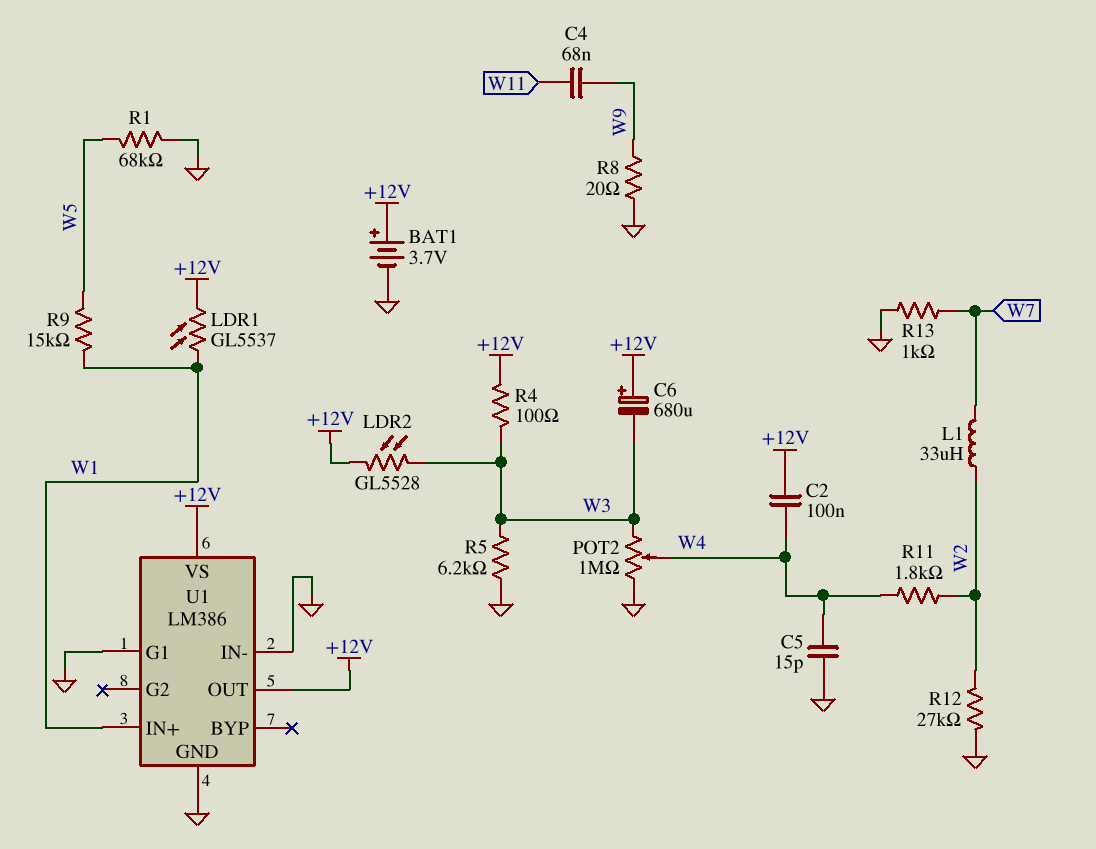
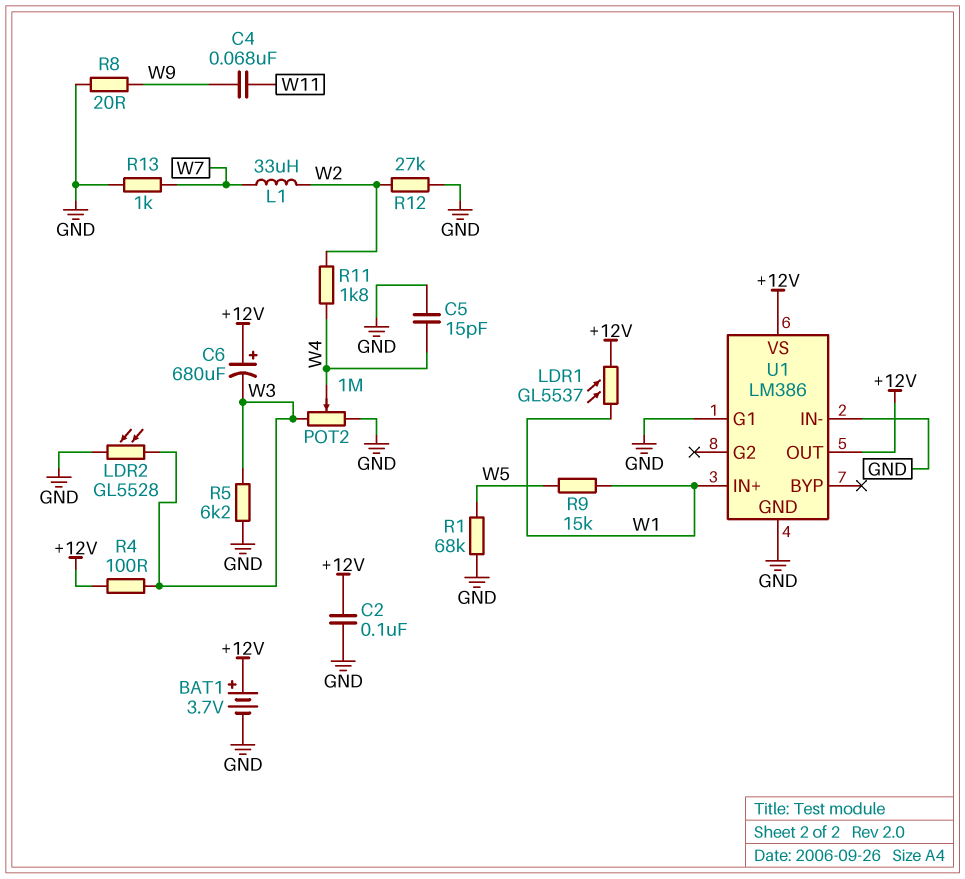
C2: 100nF (+12V, W4) -> 100nF (+12V, GND)
LDR2: GL5528 (+12V, W3) -> GL5528 (GND, W3)

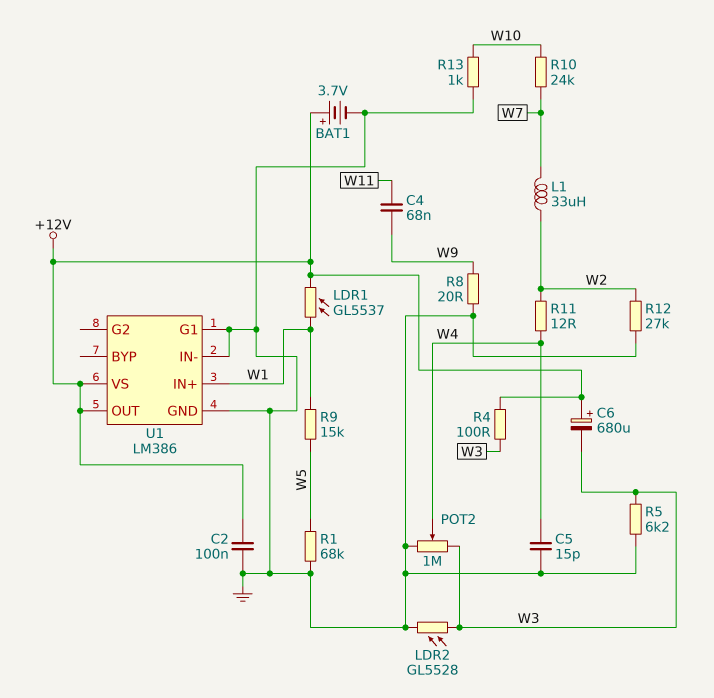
R10: none -> 24k (W7, W10)
R11: 1.8k (W2, W4) -> 12 (W2, W4)
R13: 1k (GND, W7) -> 1k (GND, W10)

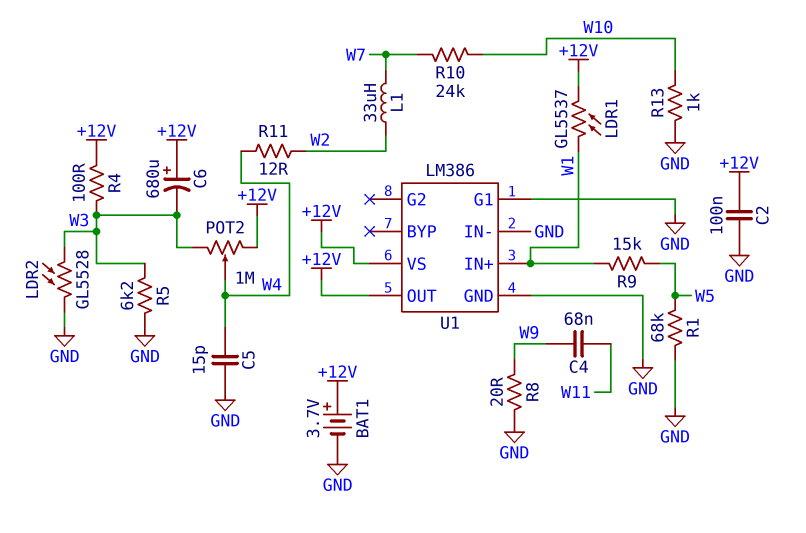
POT2: 1M (GND, W3, wiper W4) -> 1M (+12V, W3, wiper W4)
R12: 27k (GND, W2) -> none

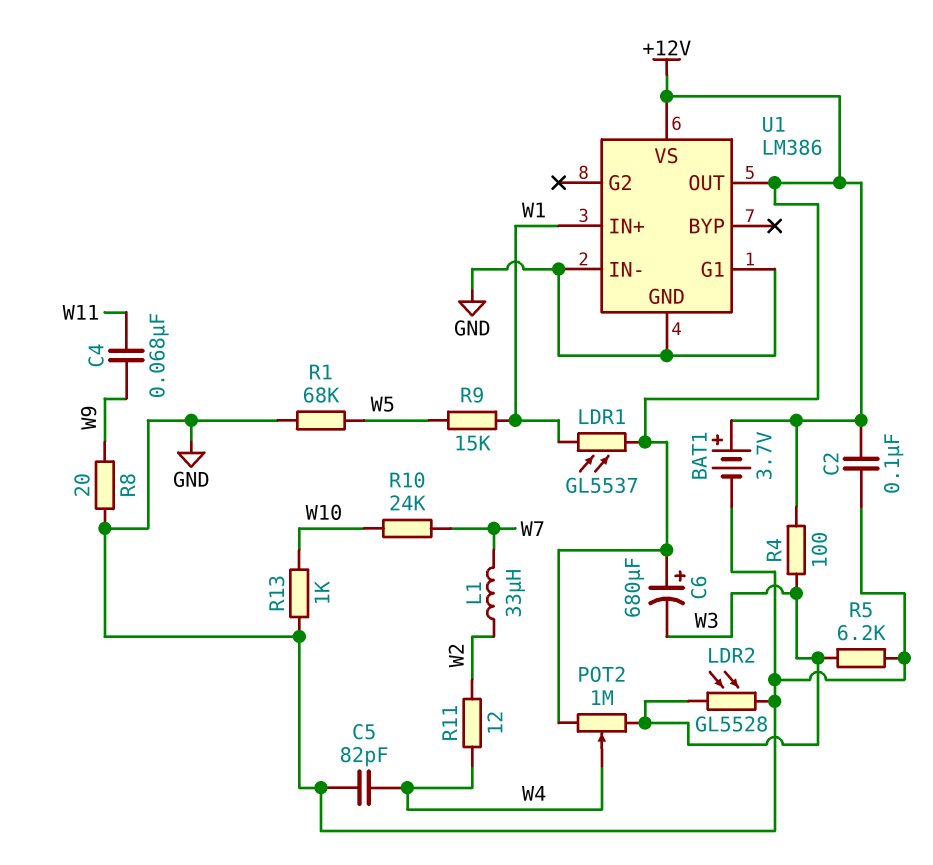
C5: 15pF (GND, W4) -> 82pF (GND, W4)

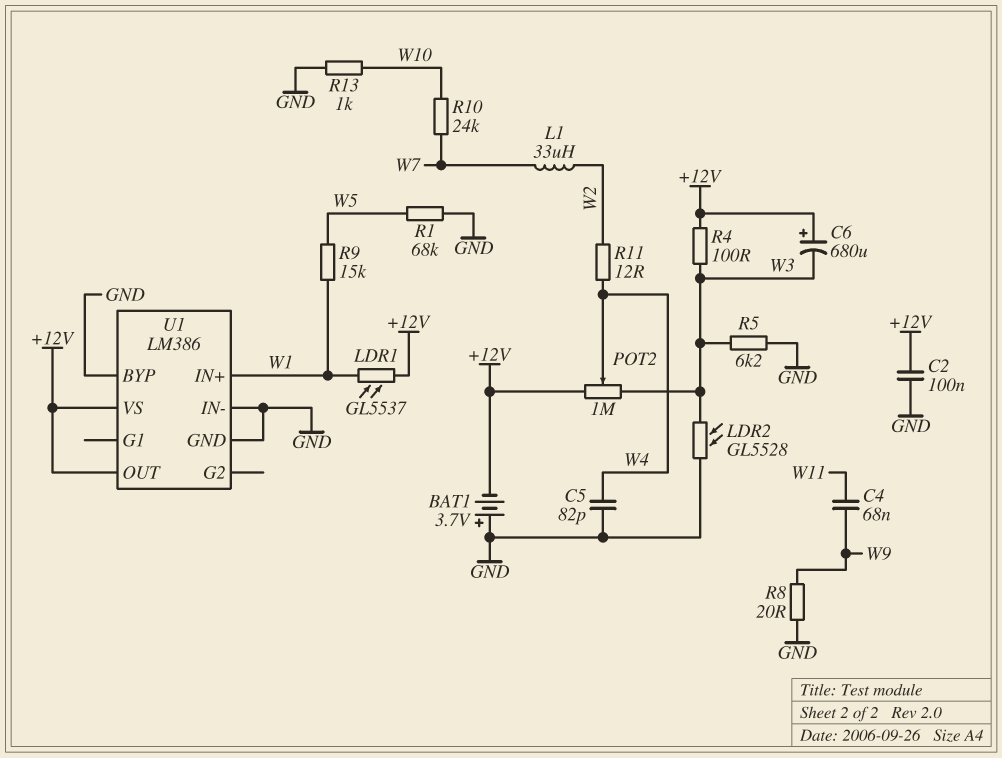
BAT1: 3.7V (plus +12V, minus GND) -> 3.7V (plus GND, minus +12V)
U1 pin BYP: none -> GND
U1 pin G1: GND -> none

